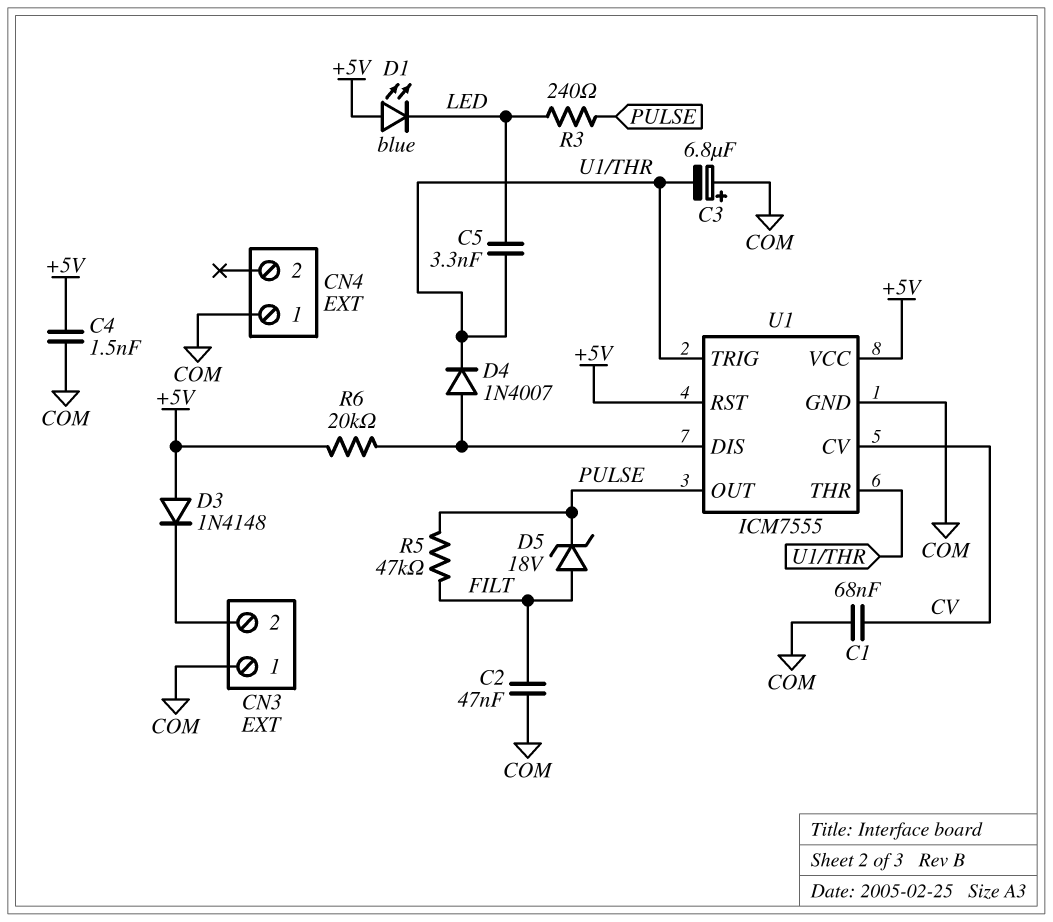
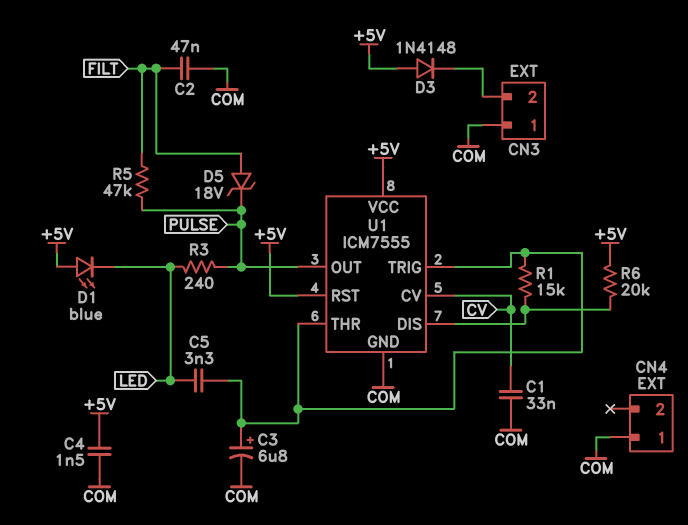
C1: 68nF (COM, CV) -> 33nF (COM, CV)
C3: 6.8uF (plus COM, minus U1/THR) -> 6.8uF (plus U1/THR, minus COM)
D4: diode 1N4007 (A U1/DIS, K U1/THR) -> none
R1: none -> 15k (U1/DIS, U1/THR)

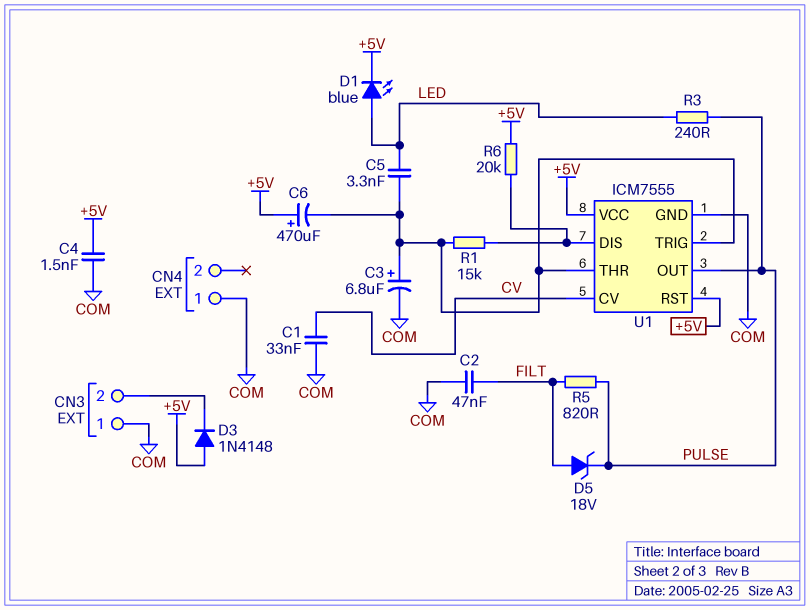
C6: none -> 470uF (plus +5V, minus U1/THR)
D1: LED blue (A +5V, K LED) -> LED blue (A LED, K +5V)
R5: 47k (FILT, PULSE) -> 820 (FILT, PULSE)

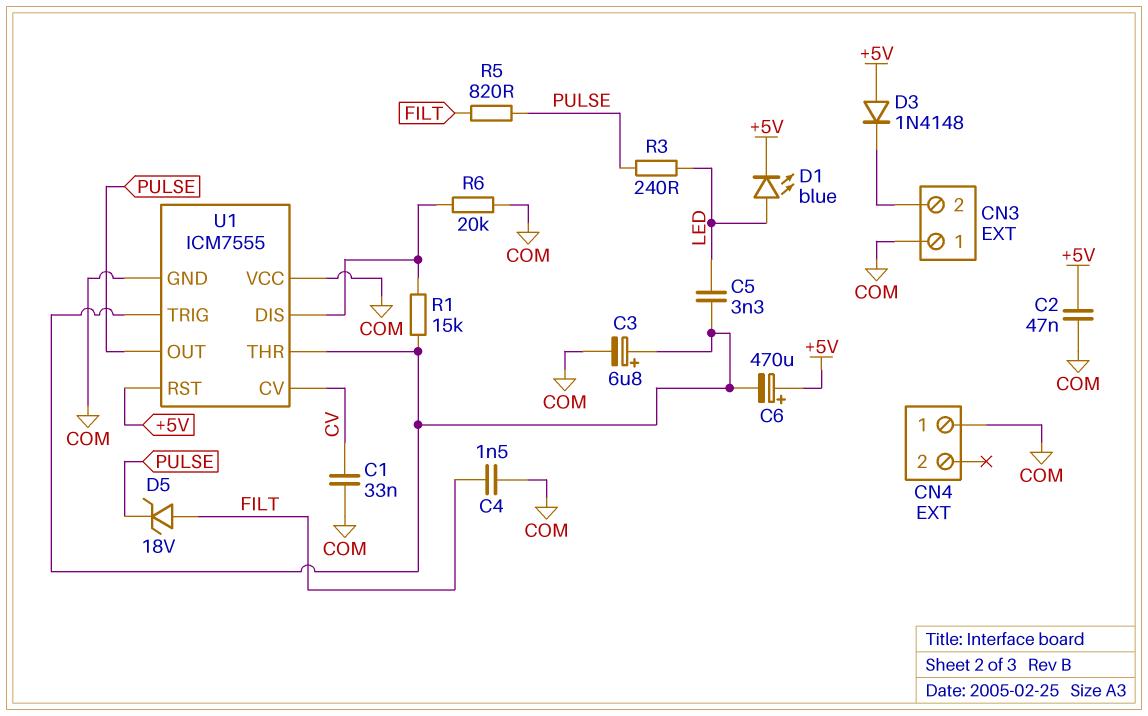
C2: 47nF (COM, FILT) -> 47nF (+5V, COM)
C4: 1.5nF (+5V, COM) -> 1.5nF (COM, FILT)
R6: 20k (+5V, U1/DIS) -> 20k (COM, U1/DIS)
U1 pin VCC: +5V -> COM

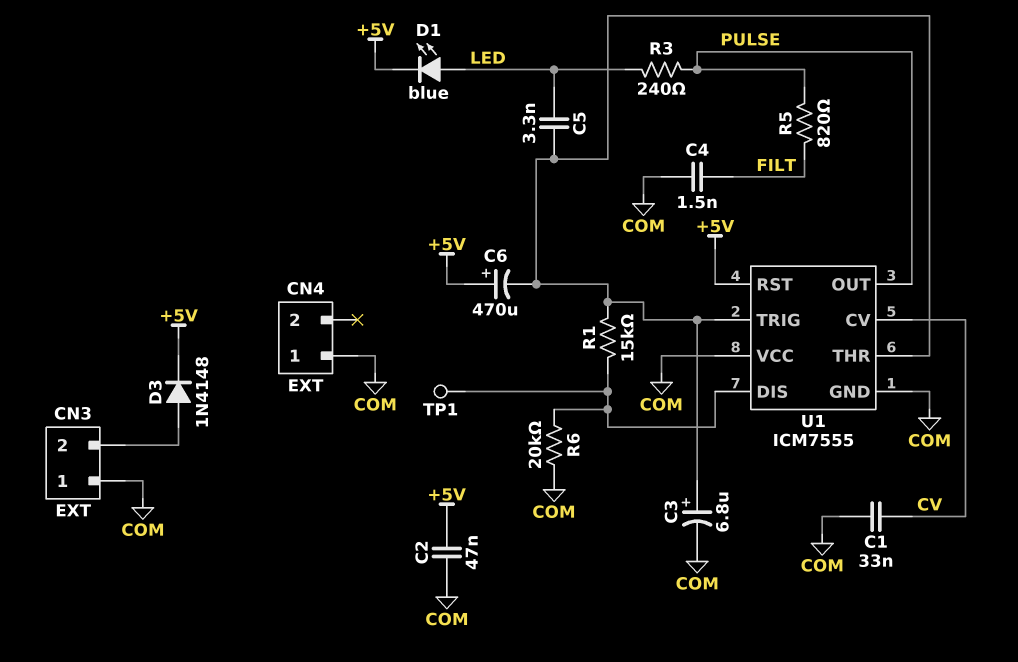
D3: diode 1N4148 (A +5V, K CN3/2) -> diode 1N4148 (A CN3/2, K +5V)
D5: zener 18V (A FILT, K PULSE) -> none
TP1: none -> test point (U1/DIS)

